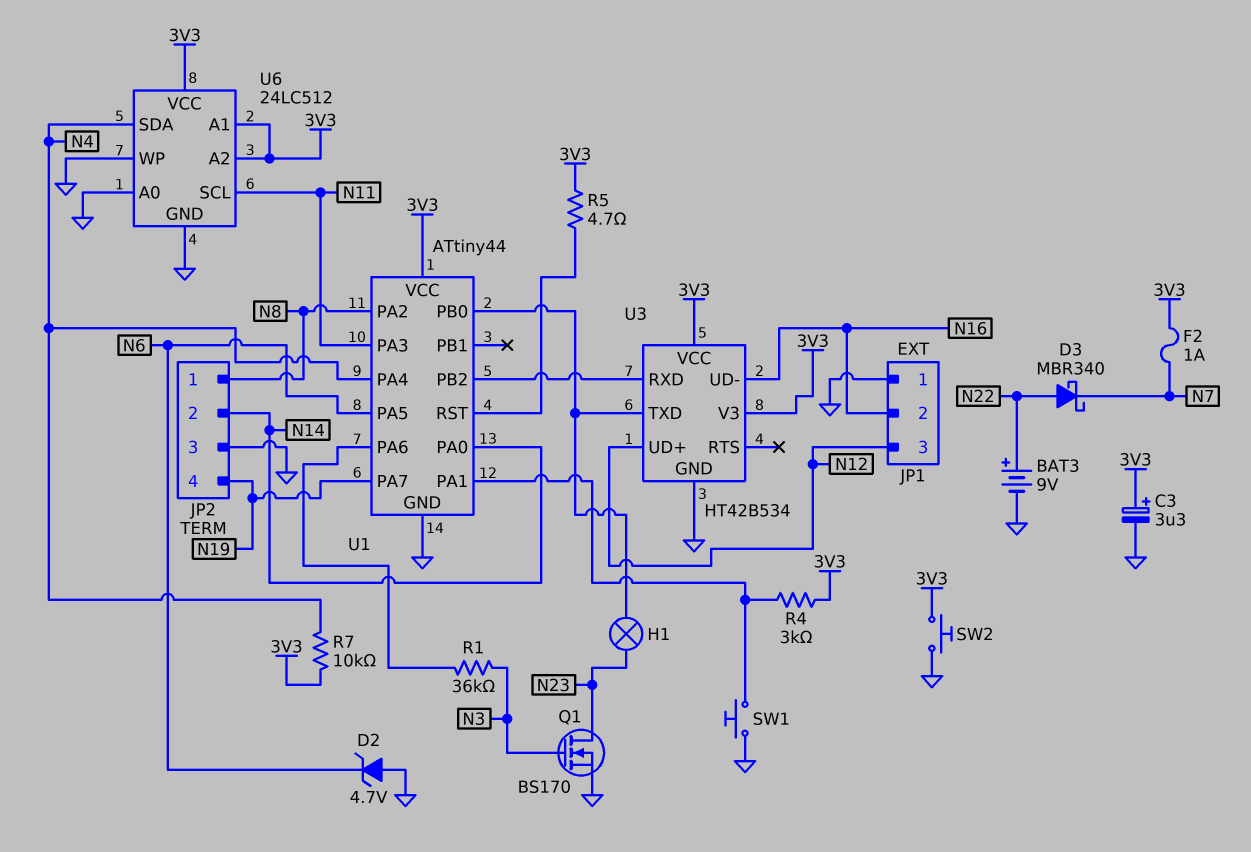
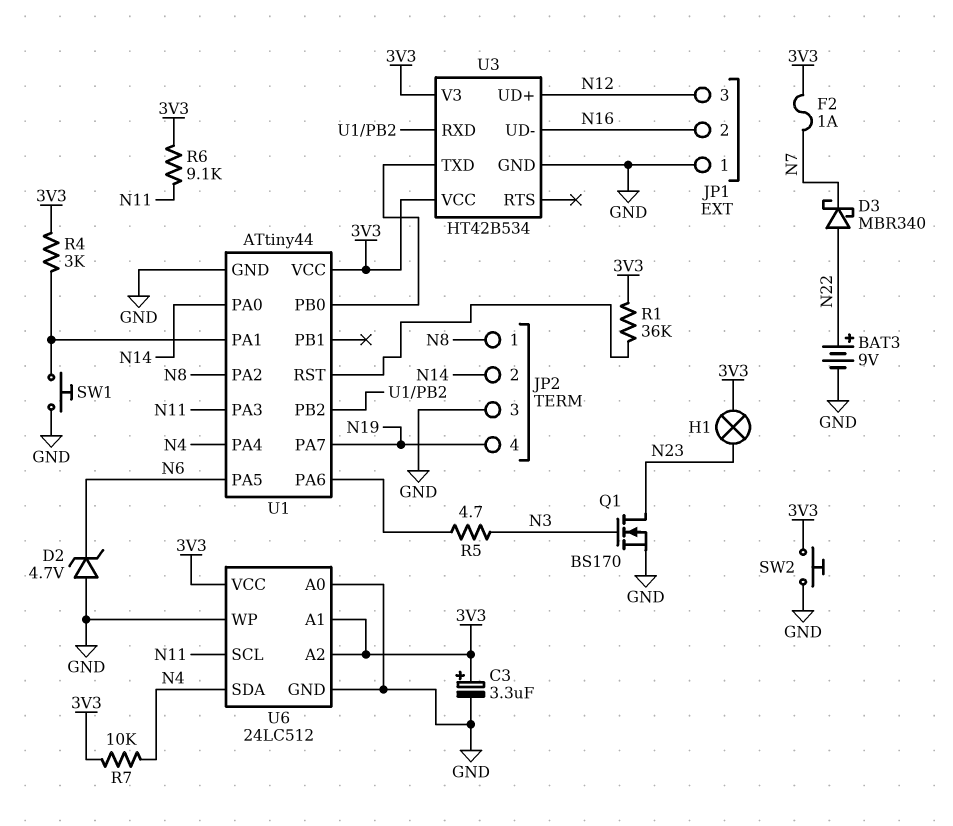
H1: lamp (N23, U1/PB0) -> lamp (3V3, N23)
R1: 36k (N3, U1/PA6) -> 36k (3V3, U1/RST)
R5: 4.7 (3V3, U1/RST) -> 4.7 (N3, U1/PA6)
R6: none -> 9.1k (3V3, N11)

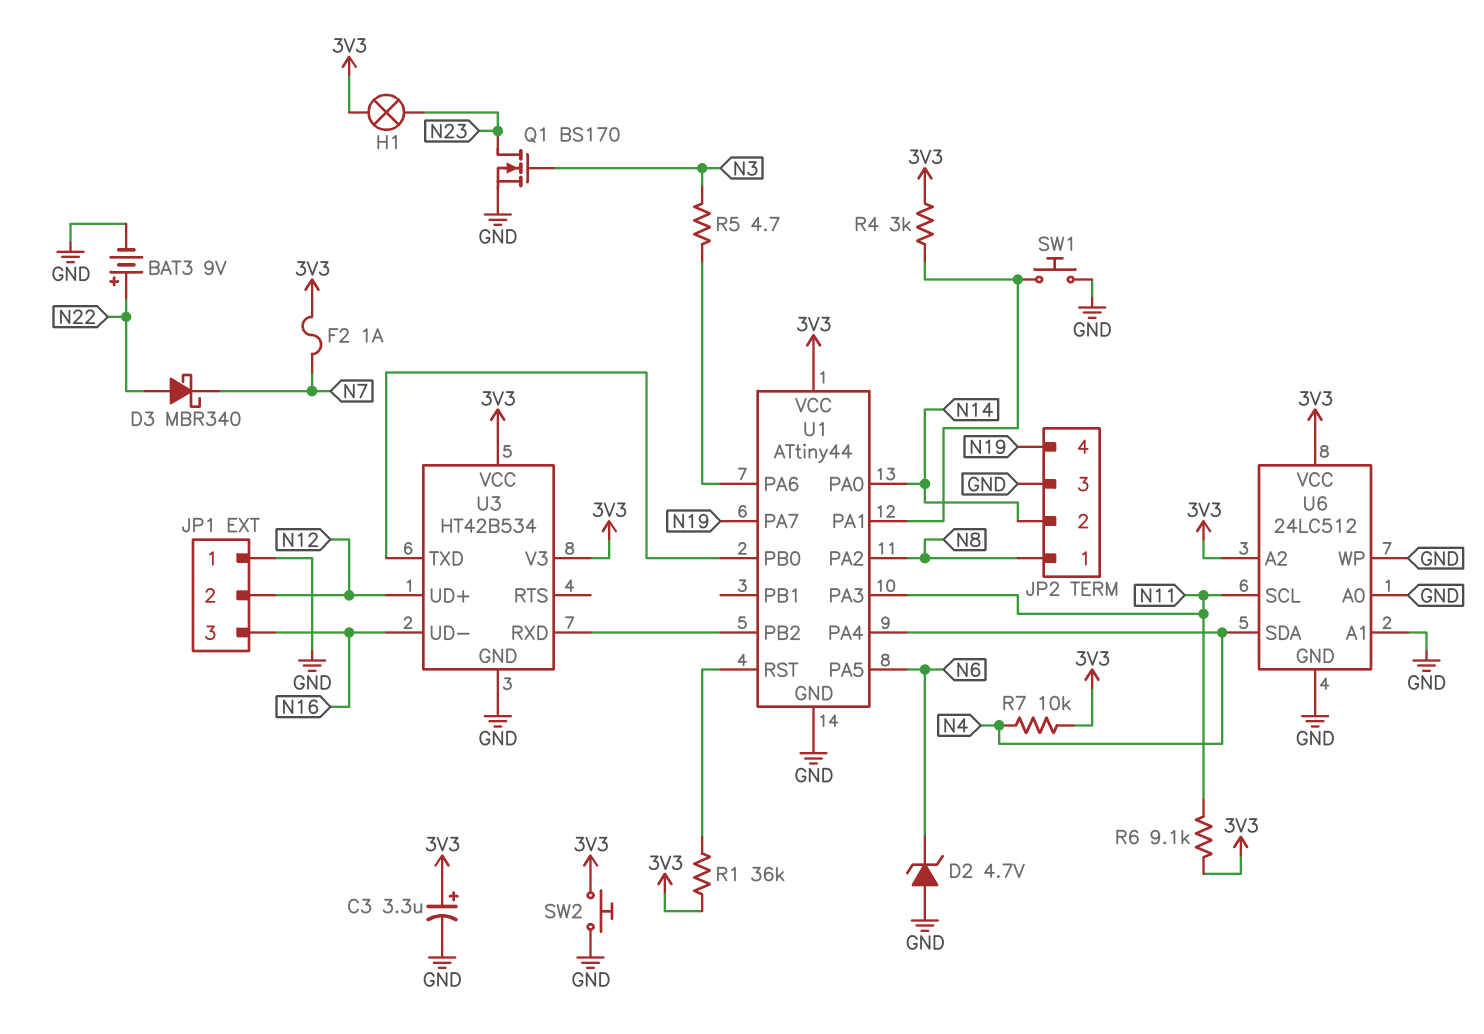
JP1 pin 2: N16 -> N12
JP1 pin 3: N12 -> N16
U6 pin A1: 3V3 -> GND

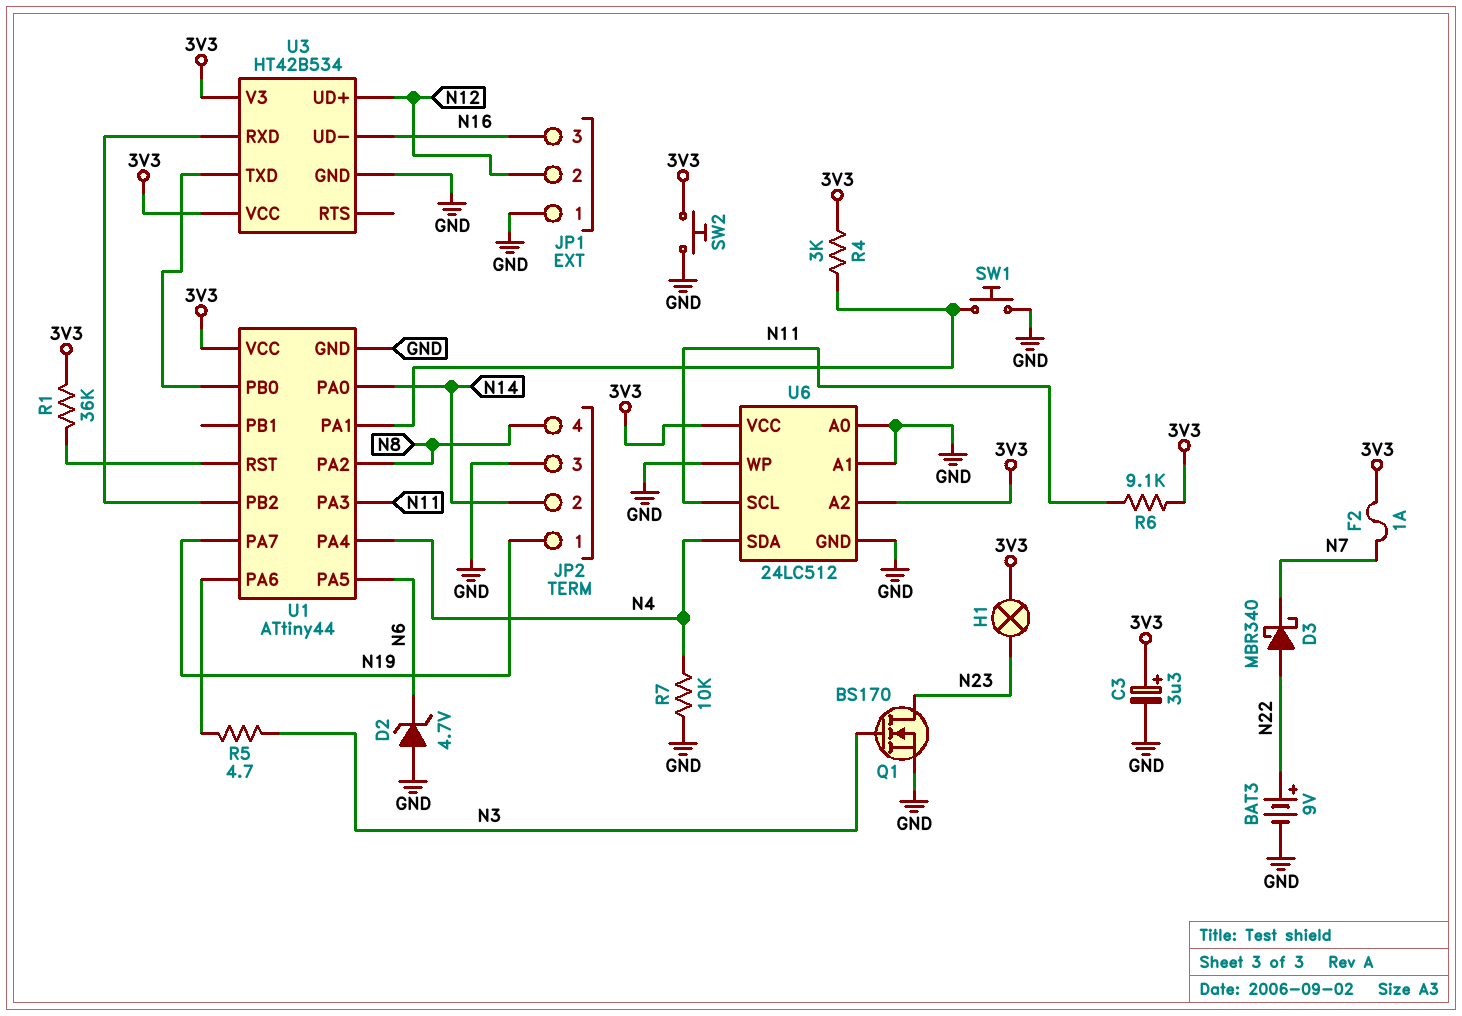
JP2 pin 1: N8 -> N19
JP2 pin 4: N19 -> N8
R7: 10k (3V3, N4) -> 10k (GND, N4)

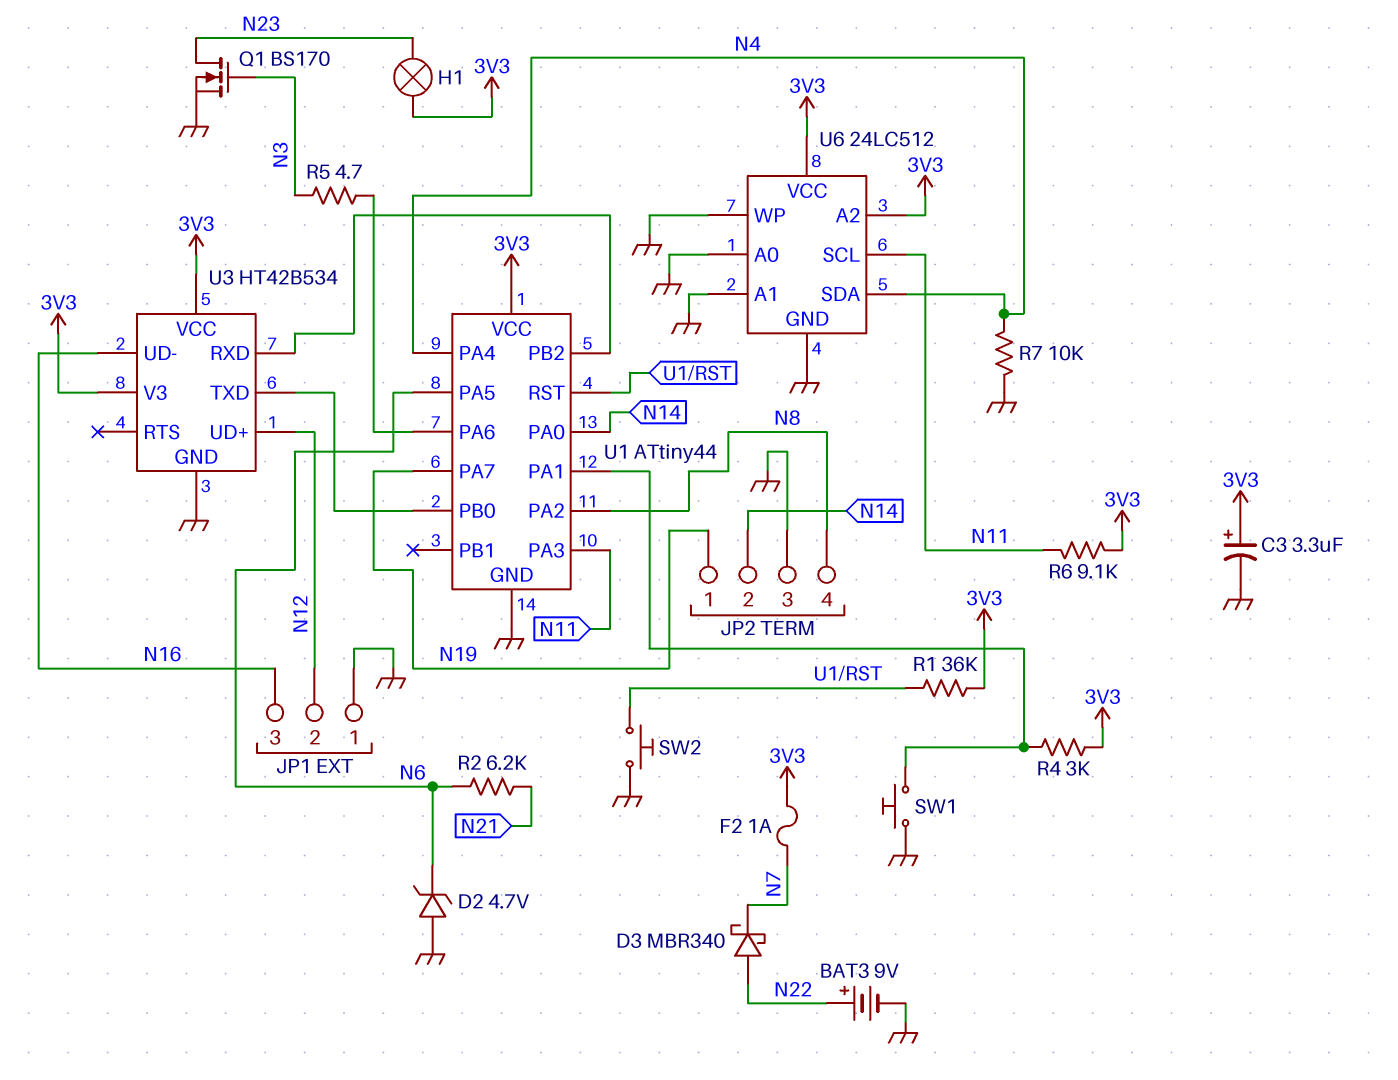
R2: none -> 6.2k (N6, N21)
SW2: button (3V3, GND) -> button (GND, U1/RST)

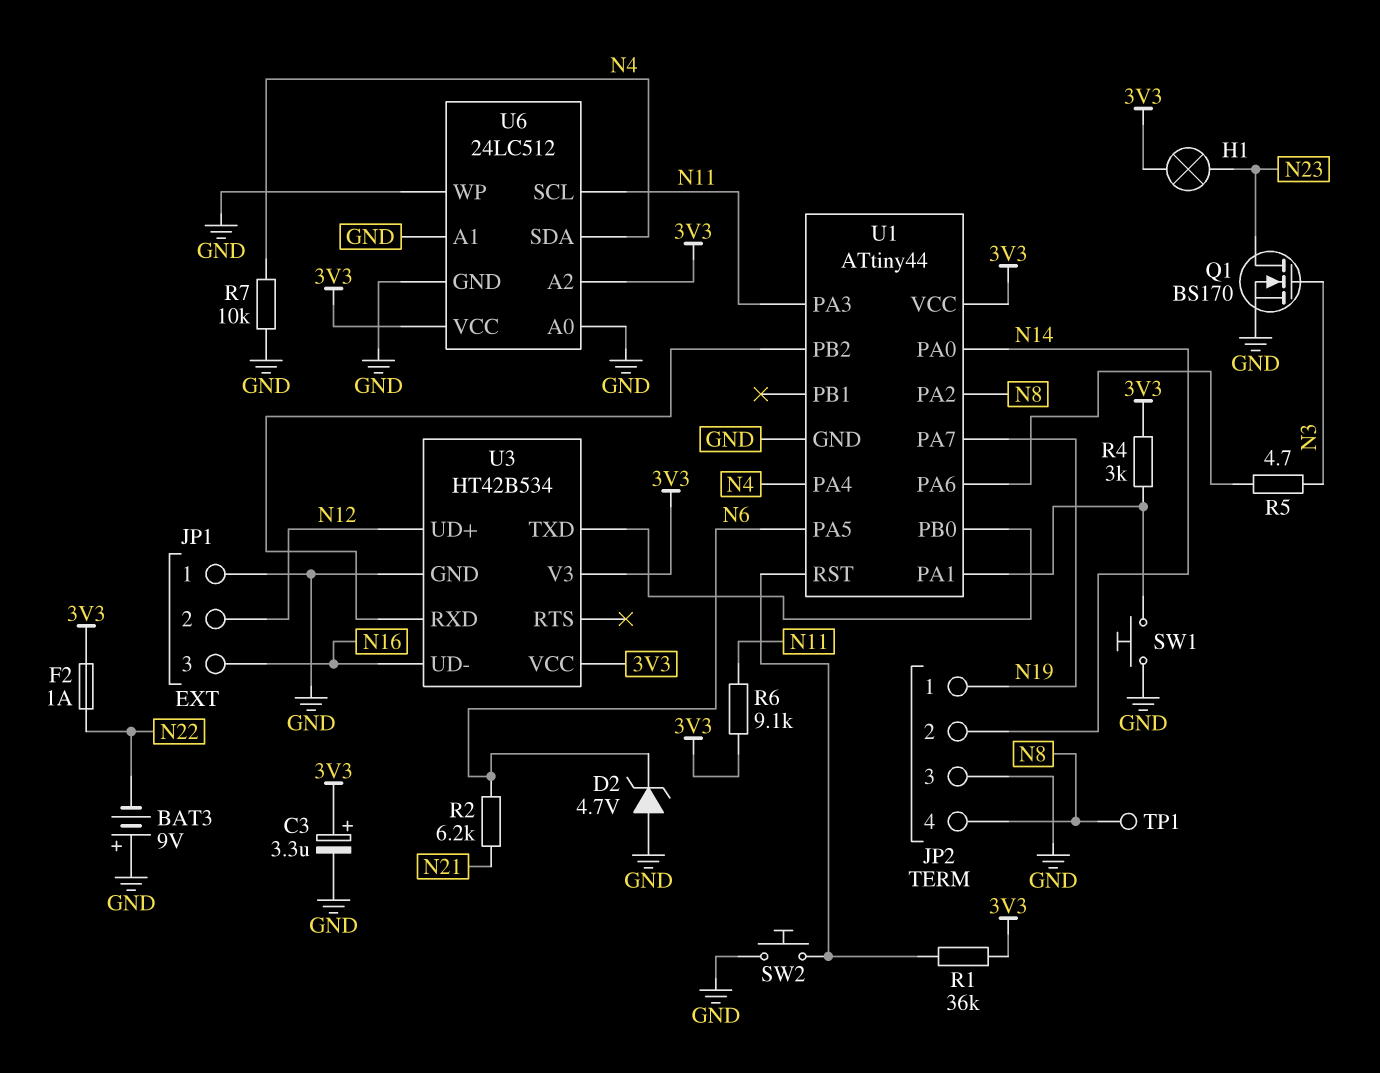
BAT3: 9V (plus N22, minus GND) -> 9V (plus GND, minus N22)
D3: schottky MBR340 (A N22, K N7) -> none
F2: 1A (3V3, N7) -> 1A (3V3, N22)
TP1: none -> test point (N8)

